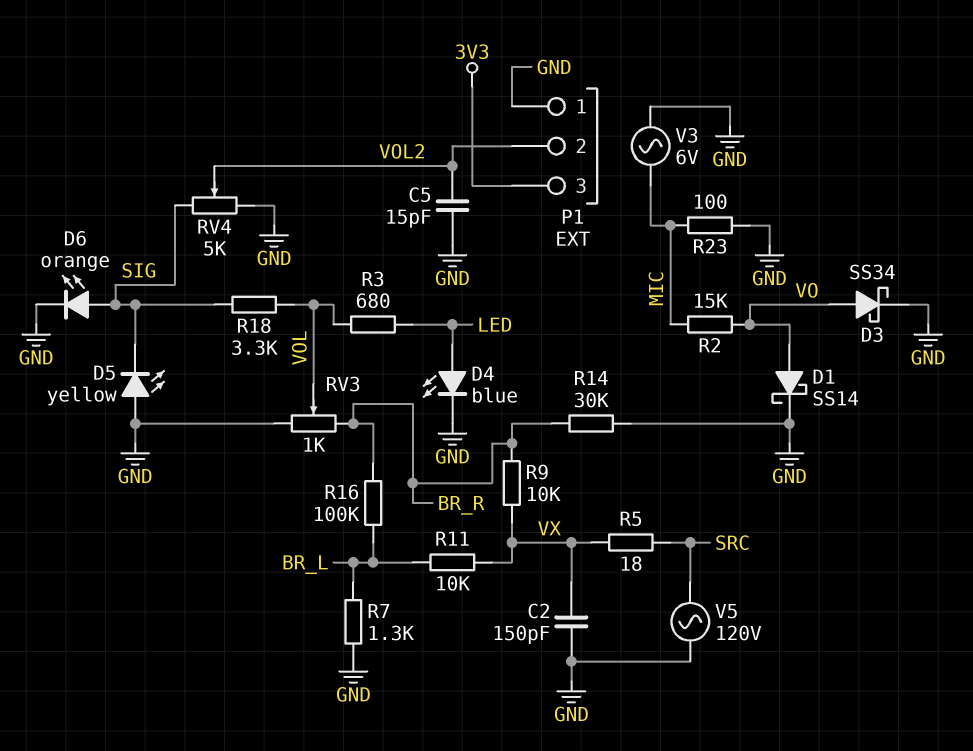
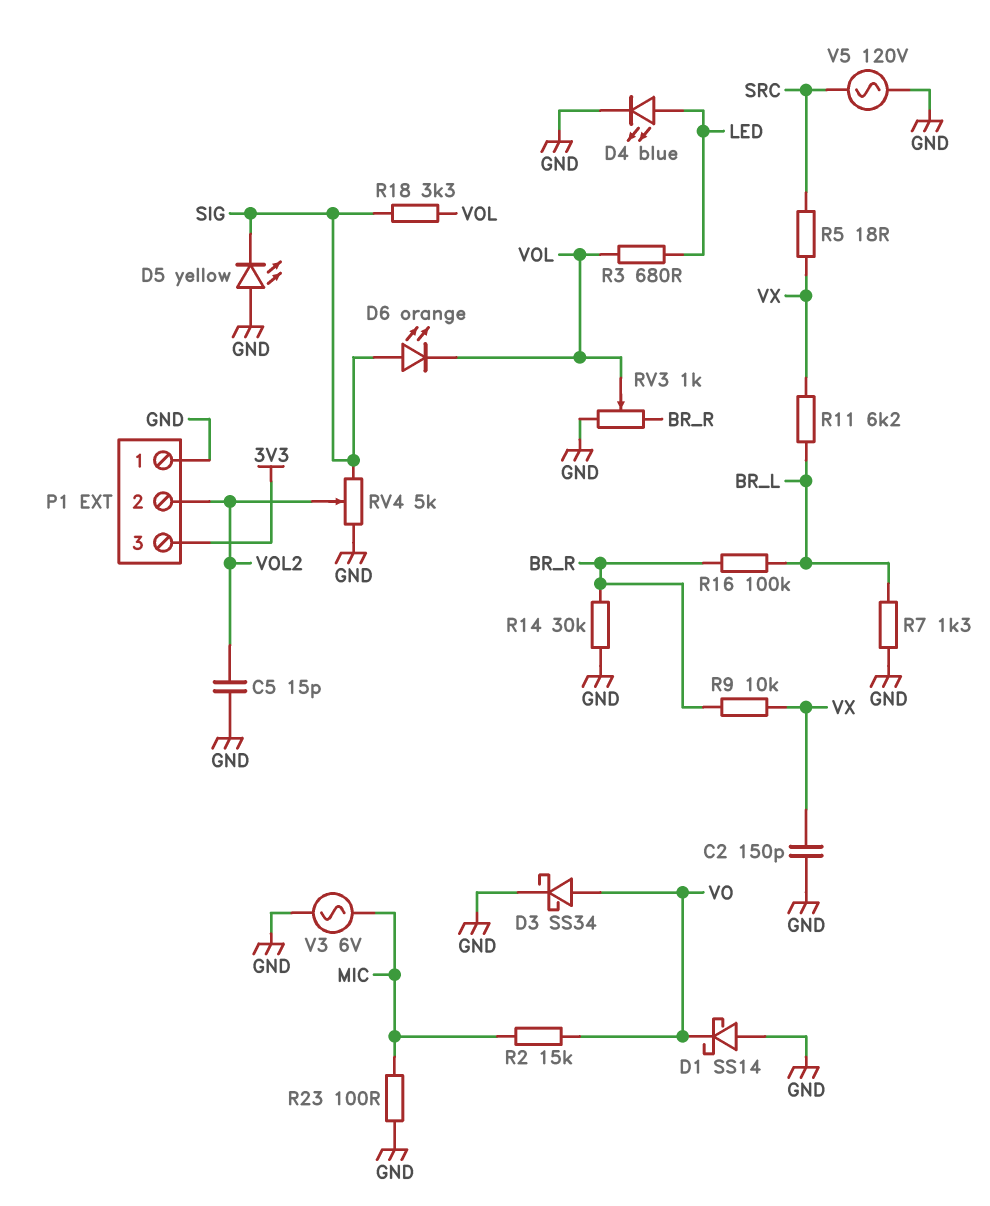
D1: schottky SS14 (A VO, K GND) -> schottky SS14 (A GND, K VO)
D6: LED orange (A SIG, K GND) -> LED orange (A SIG, K VOL)
R11: 10k (BR_L, VX) -> 6.2k (BR_L, VX)

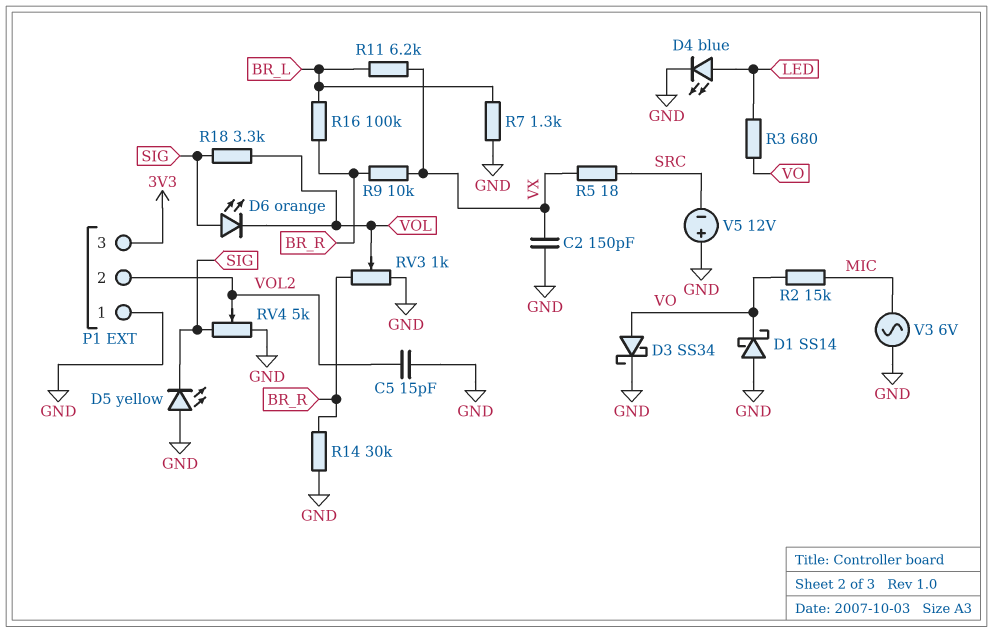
R3: 680 (LED, VOL) -> 680 (LED, VO)
R23: 100 (GND, MIC) -> none
V5: AC 120V (GND, SRC) -> 12V (plus GND, minus SRC)

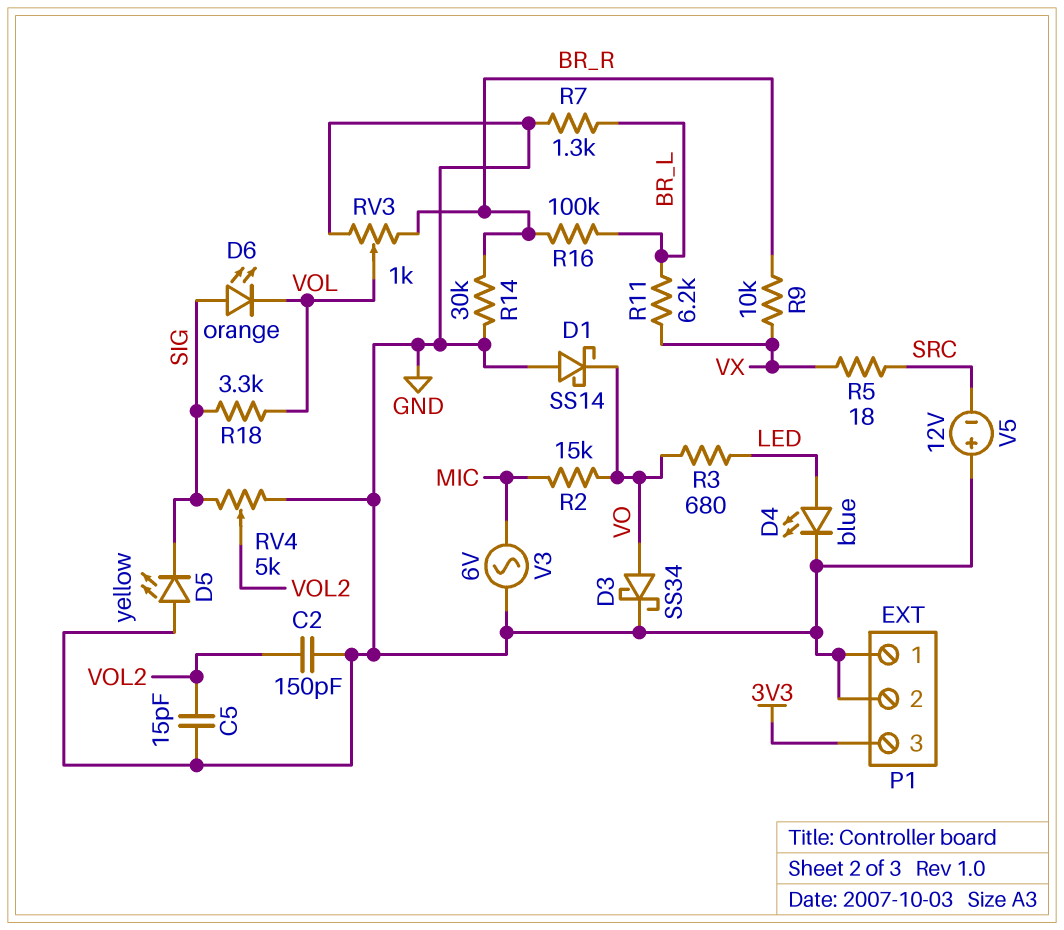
C2: 150pF (GND, VX) -> 150pF (GND, VOL2)
P1 pin 2: VOL2 -> GND

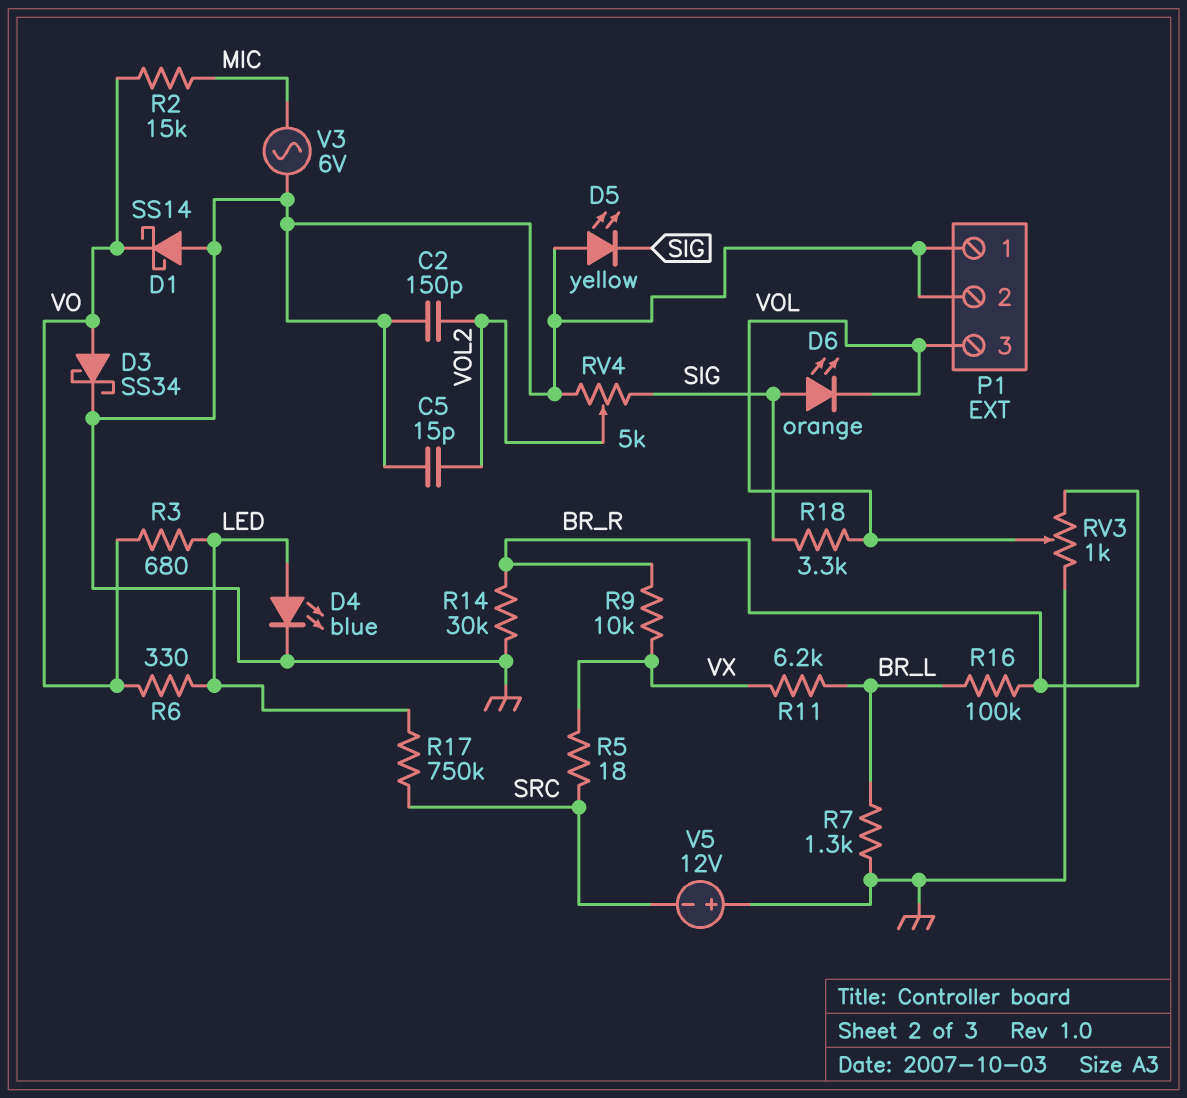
P1 pin 3: 3V3 -> VOL
R6: none -> 330 (LED, VO)
R17: none -> 750k (LED, SRC)

